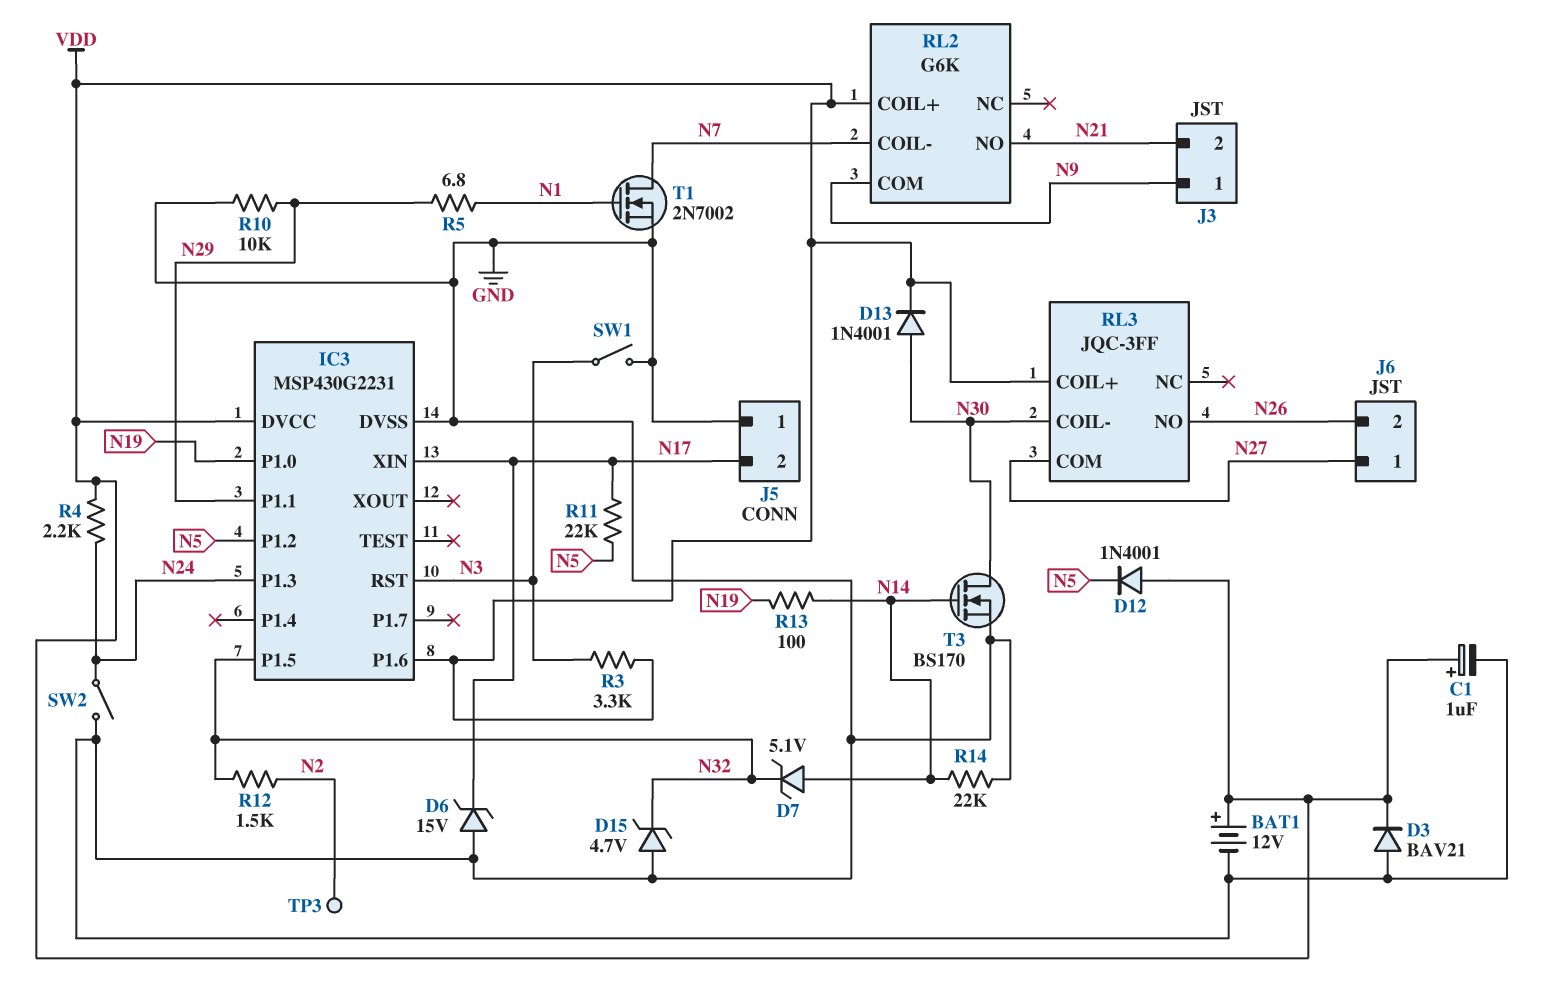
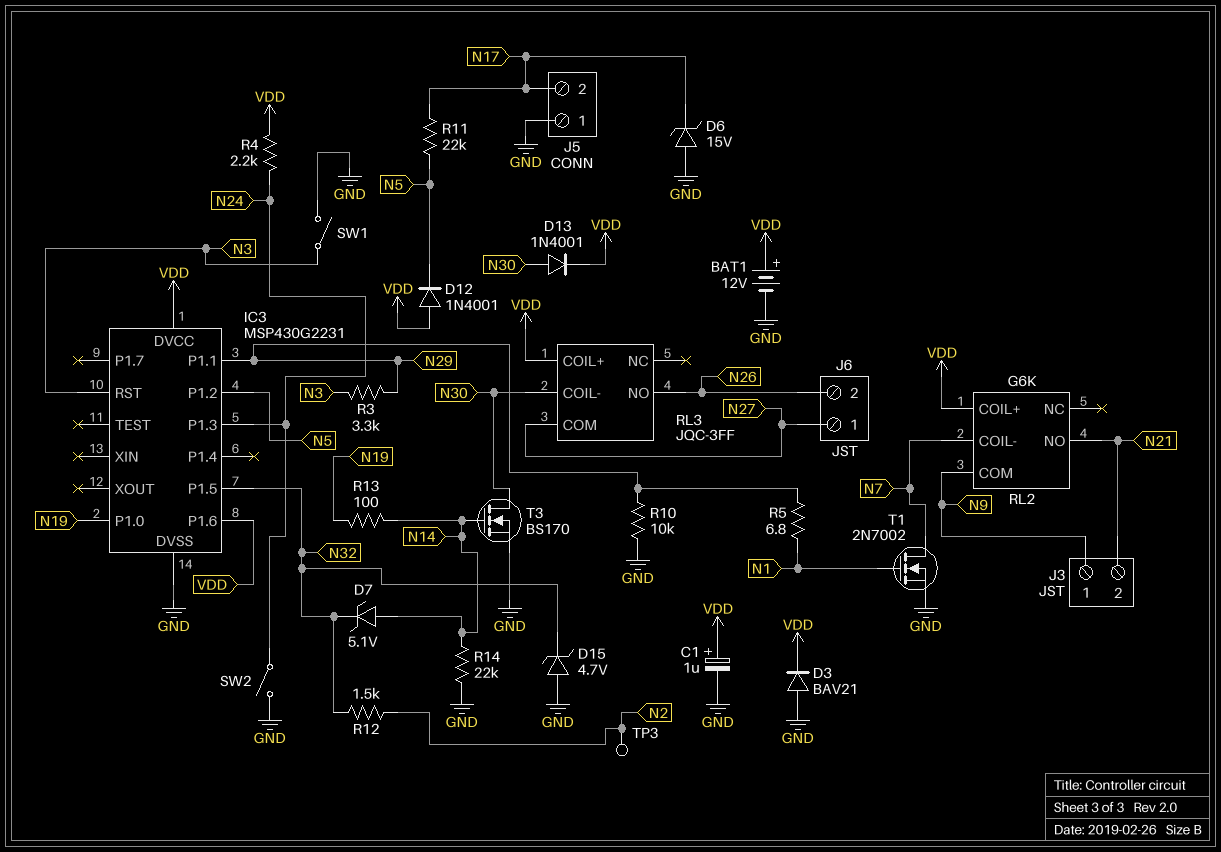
IC3 pin XIN: N17 -> none
R3: 3.3k (N3, VDD) -> 3.3k (N3, N29)

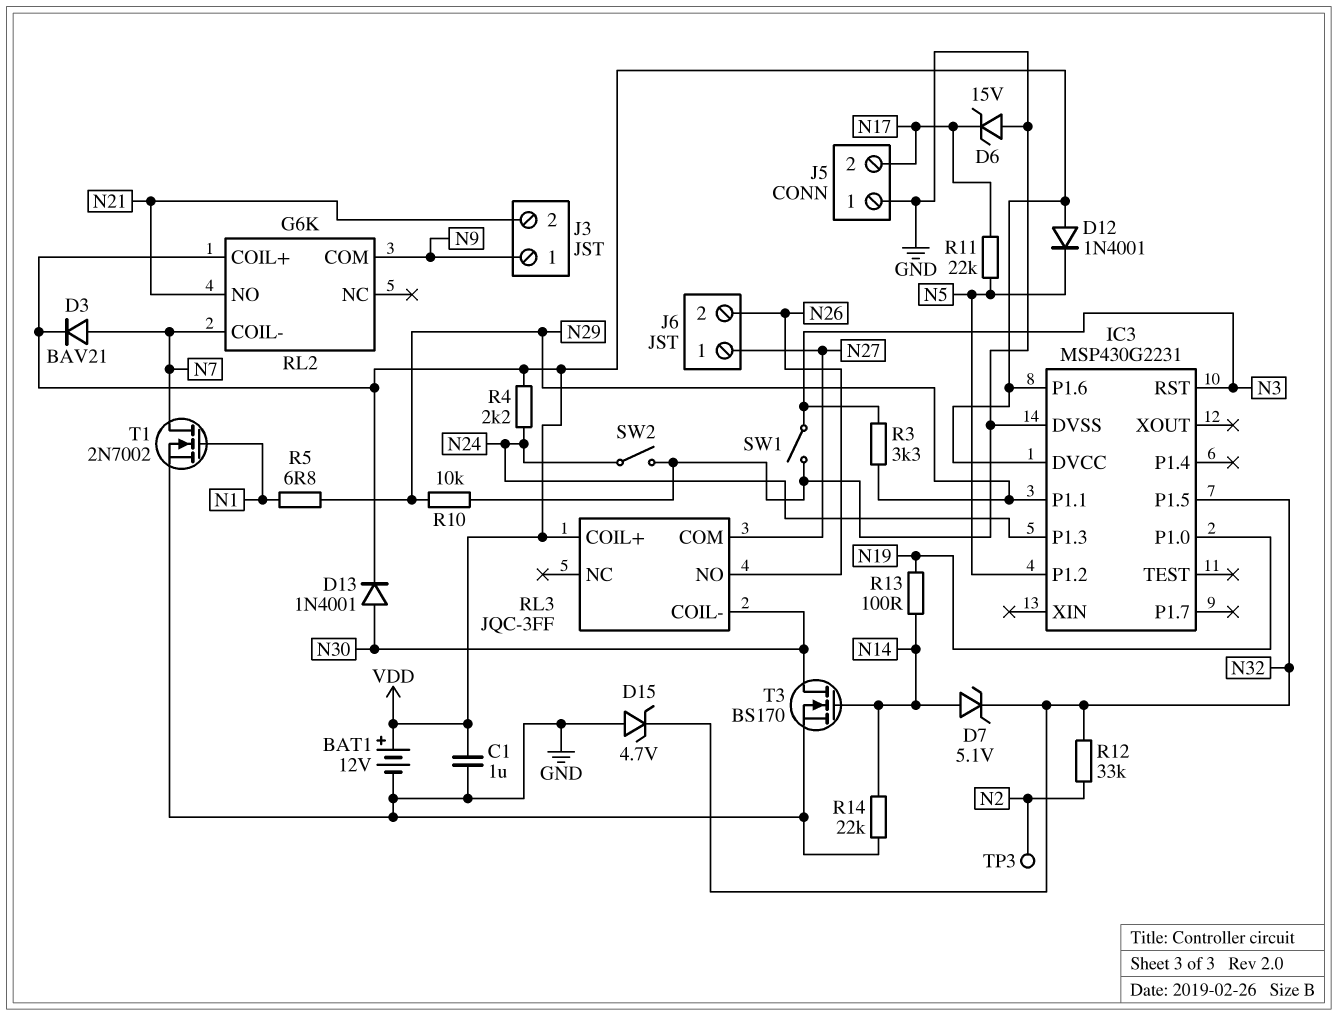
C1: 1uF (plus VDD, minus GND) -> 1uF (GND, VDD)
D3: diode BAV21 (A GND, K VDD) -> diode BAV21 (A N7, K VDD)
R12: 1.5k (N2, N32) -> 33k (N2, N32)

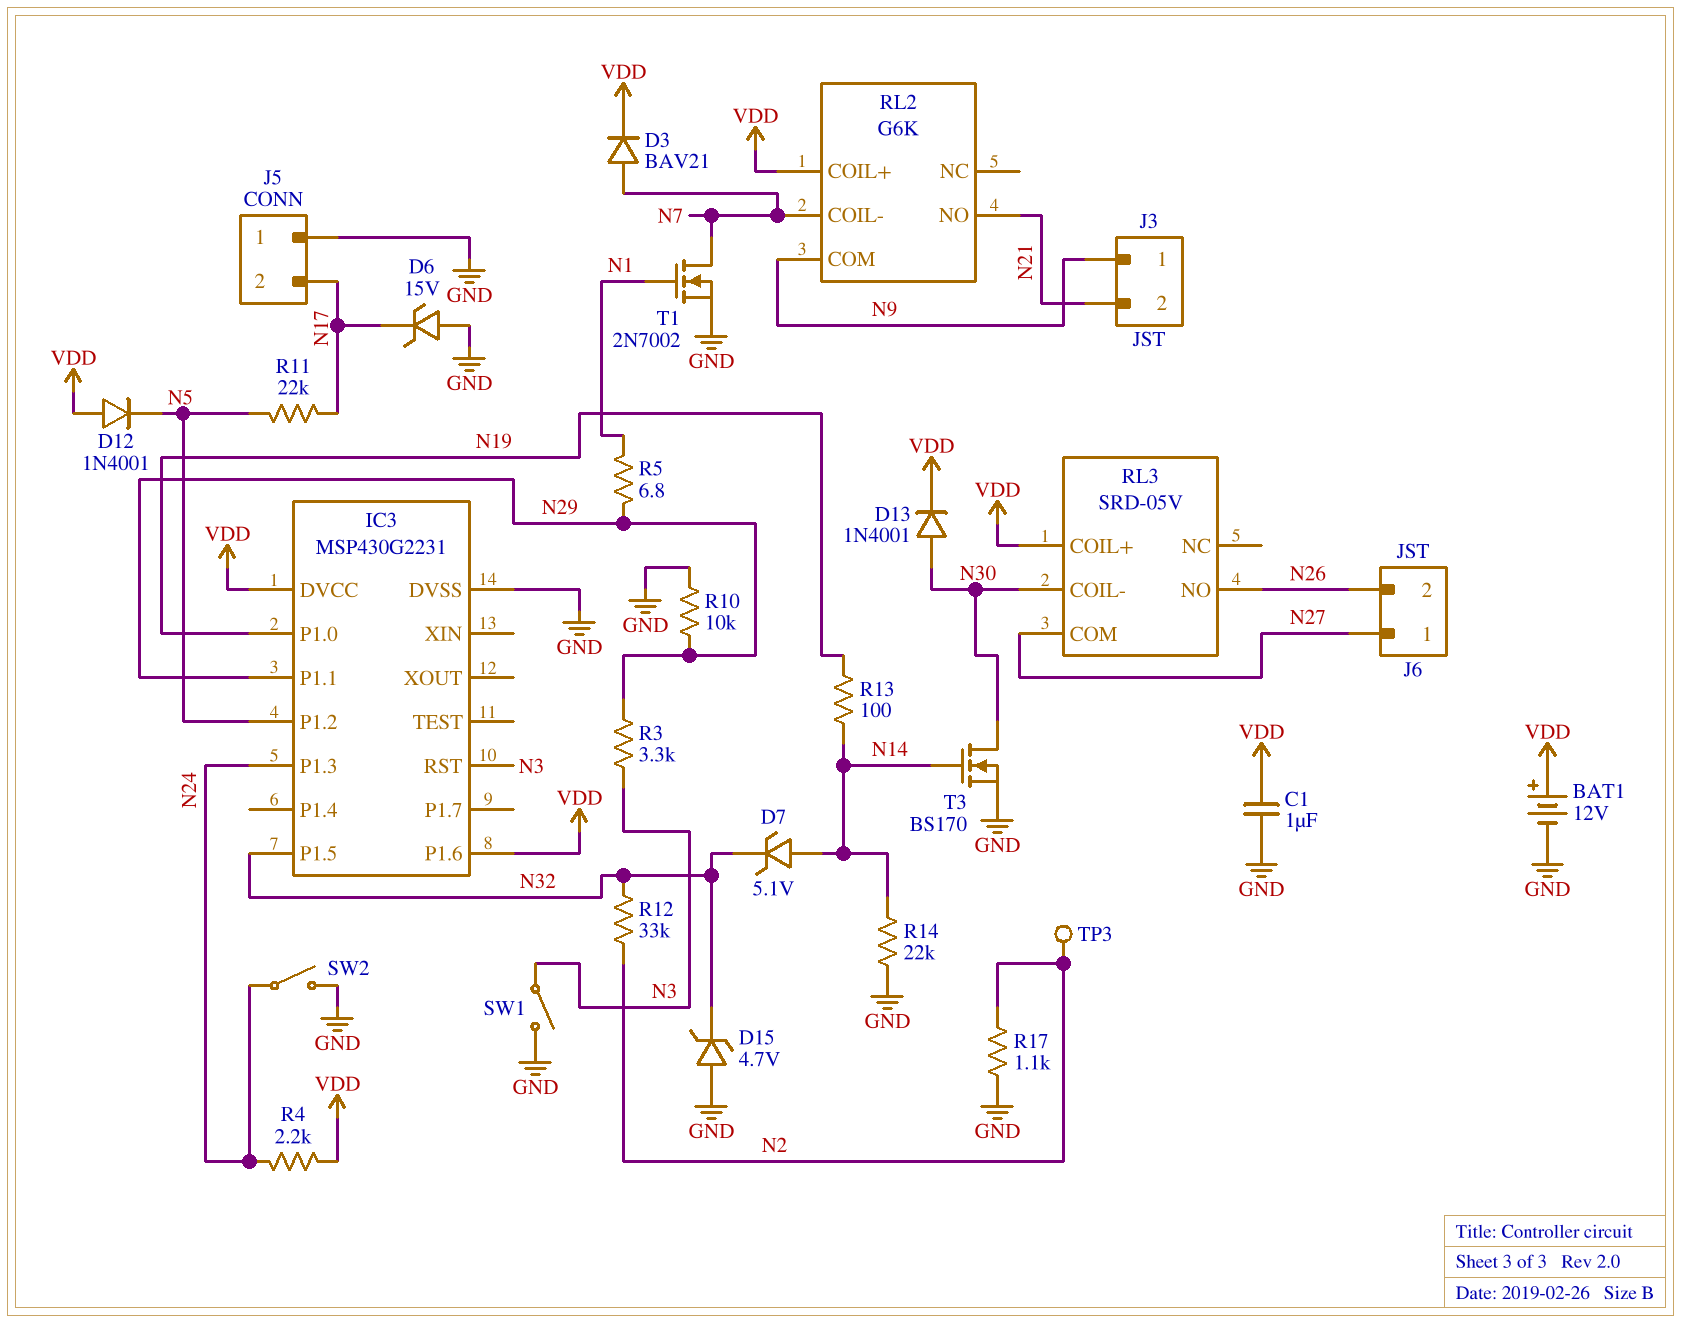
R17: none -> 1.1k (GND, N2)
RL3: JQC-3FF -> SRD-05V

